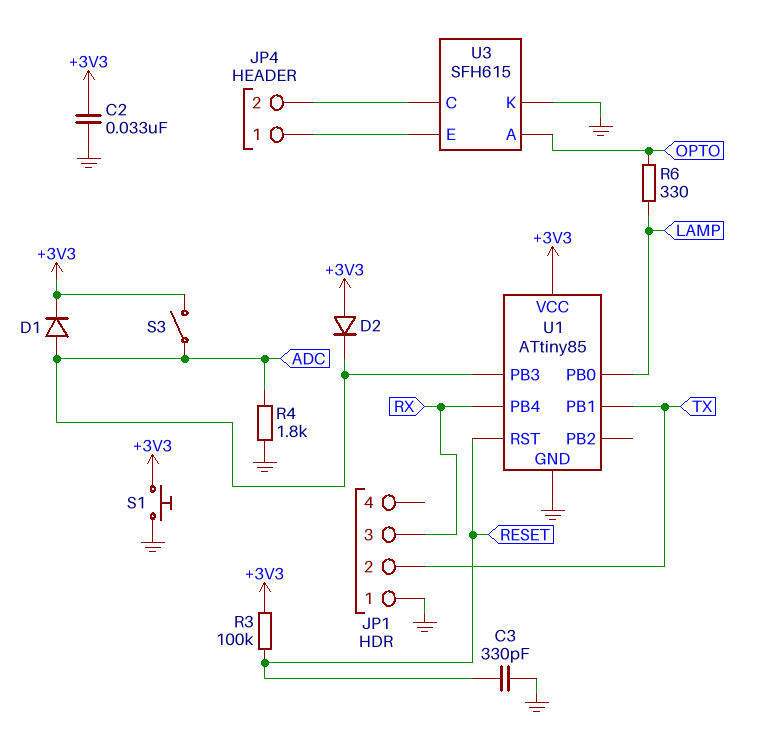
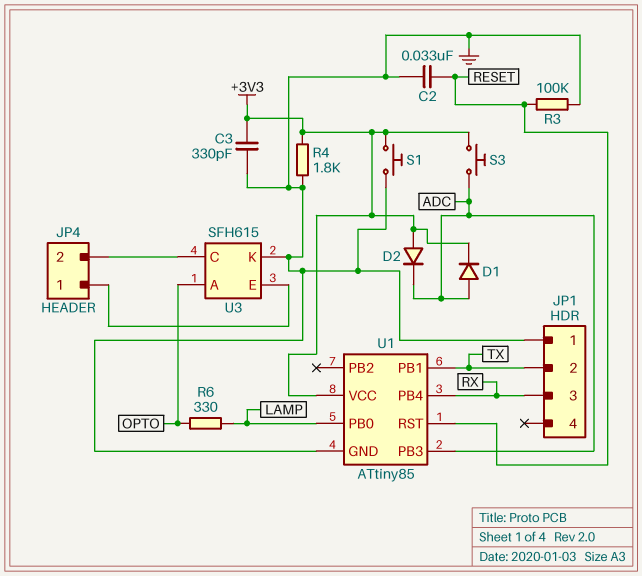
C2: 33nF (+3V3, GND) -> 33nF (GND, RESET)
C3: 330pF (GND, RESET) -> 330pF (+3V3, GND)
R3: 100k (+3V3, RESET) -> 100k (GND, RESET)
R4: 1.8k (ADC, GND) -> 1.8k (+3V3, GND)
S3: switch (+3V3, ADC) -> button (+3V3, ADC)

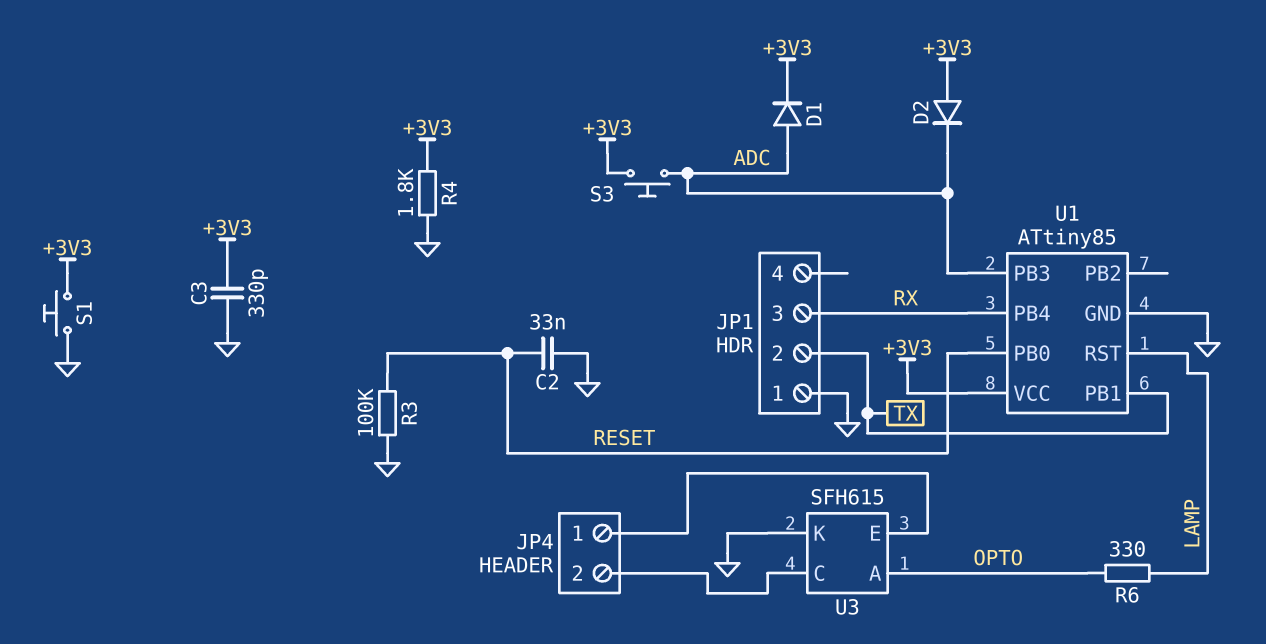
U1 pin PB0: LAMP -> RESET
U1 pin RST: RESET -> LAMP

